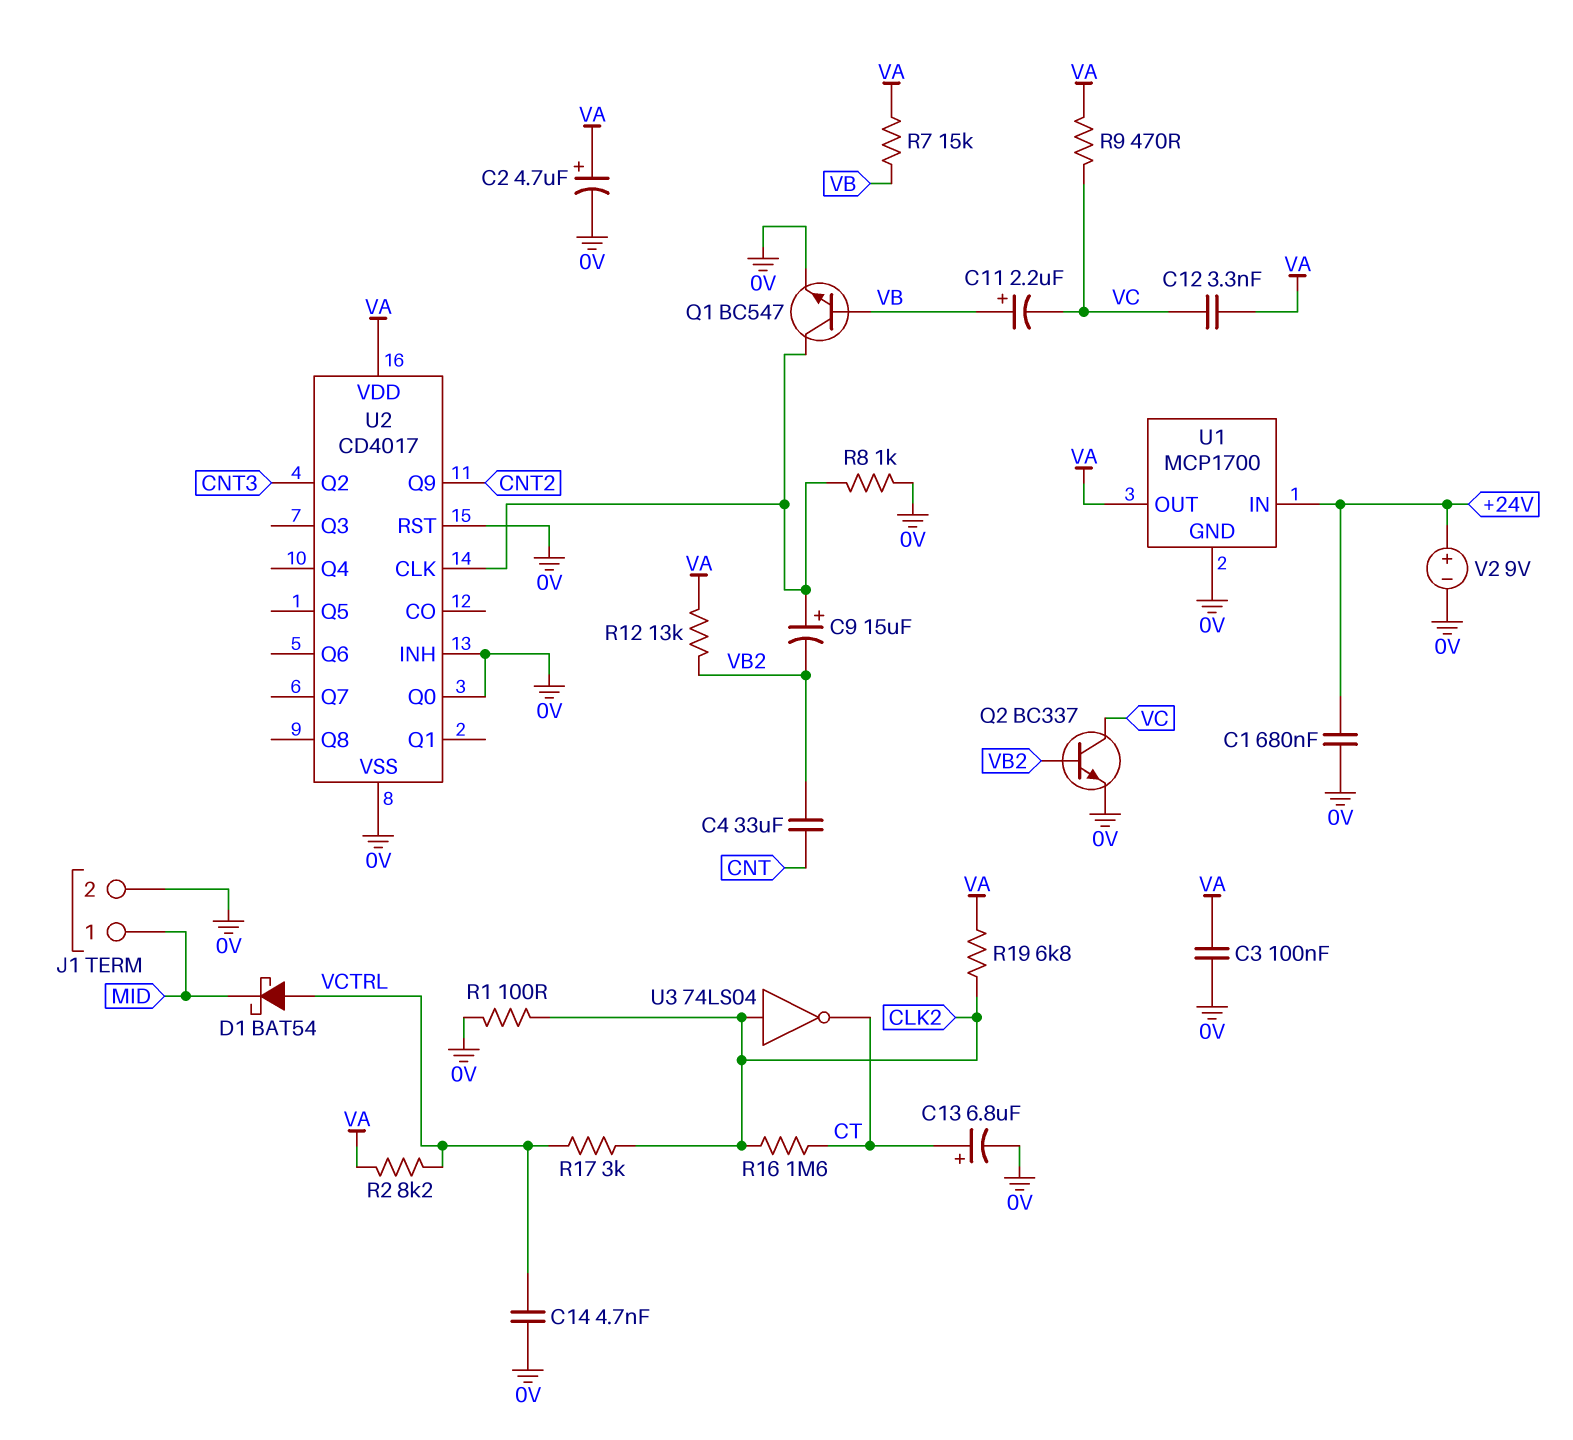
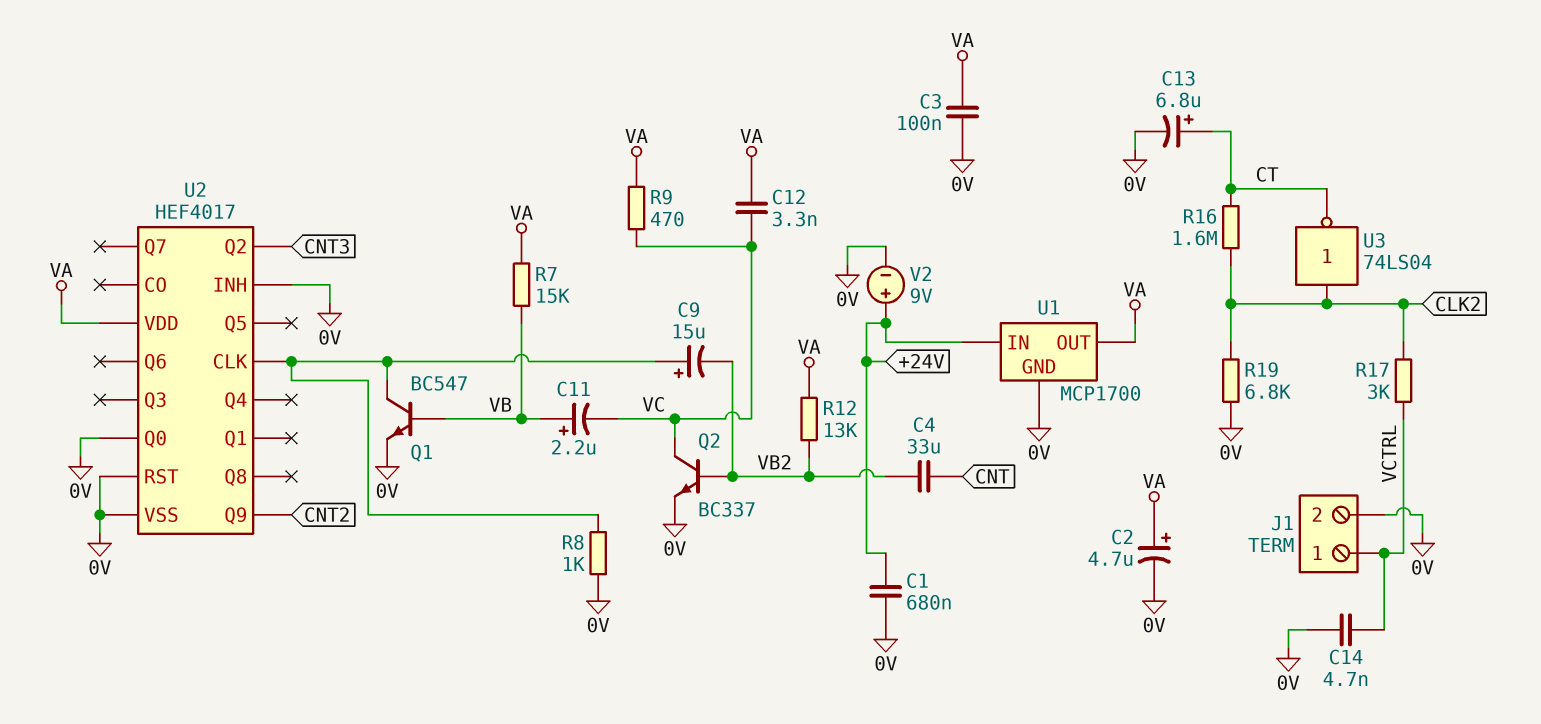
D1: schottky BAT54 (A VCTRL, K MID) -> none
J1 pin 1: MID -> VCTRL
R1: 100 (0V, CLK2) -> none
R2: 8.2k (VA, VCTRL) -> none
R19: 6.8k (CLK2, VA) -> 6.8k (0V, CLK2)
U2: CD4017 -> HEF4017

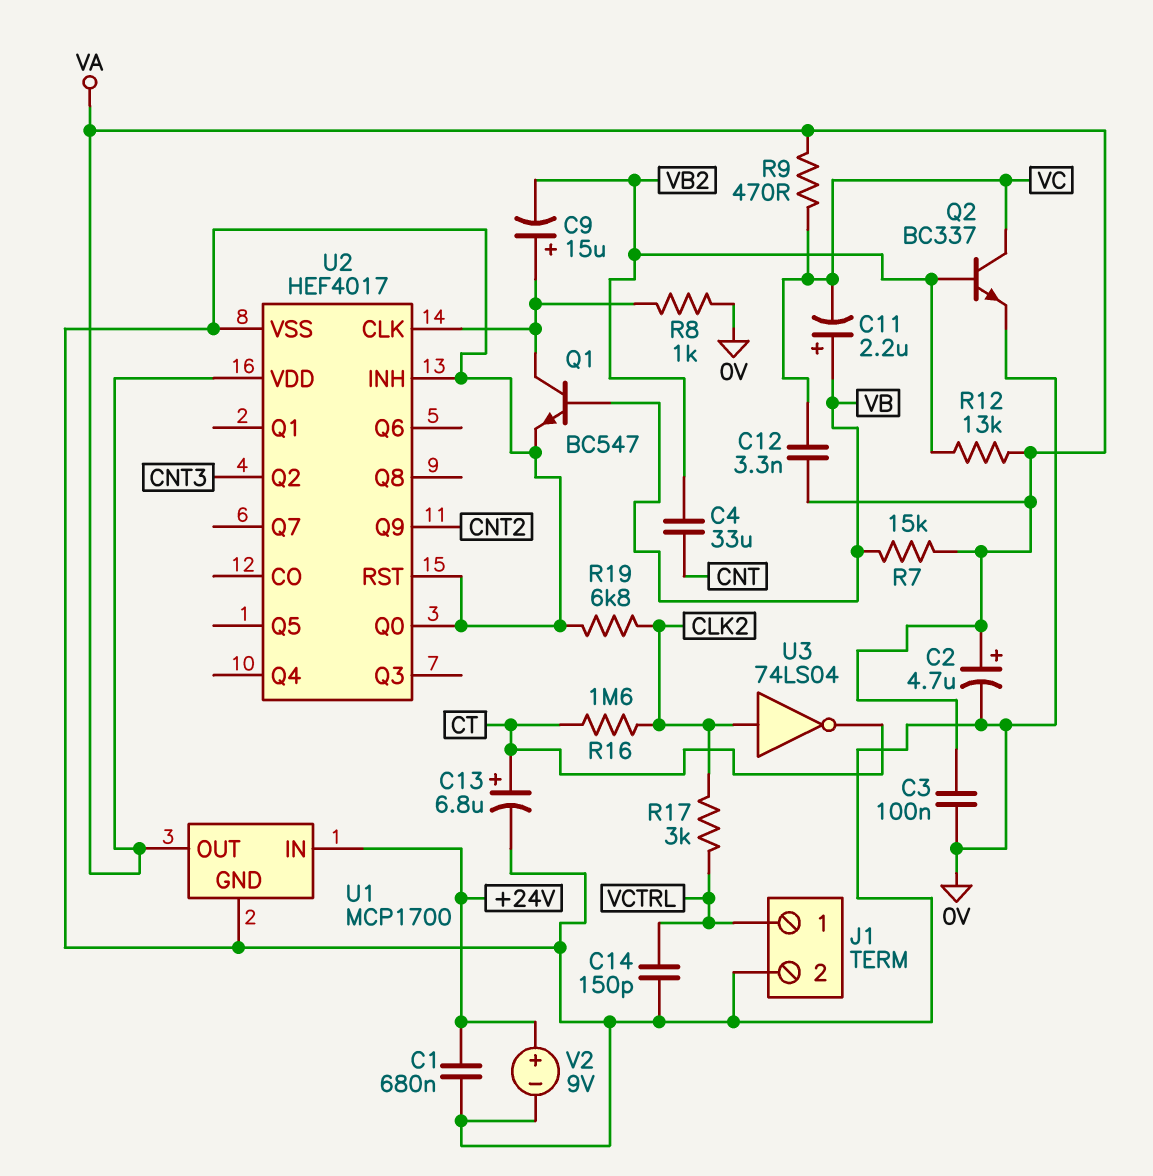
C14: 4.7nF (0V, VCTRL) -> 150pF (0V, VCTRL)

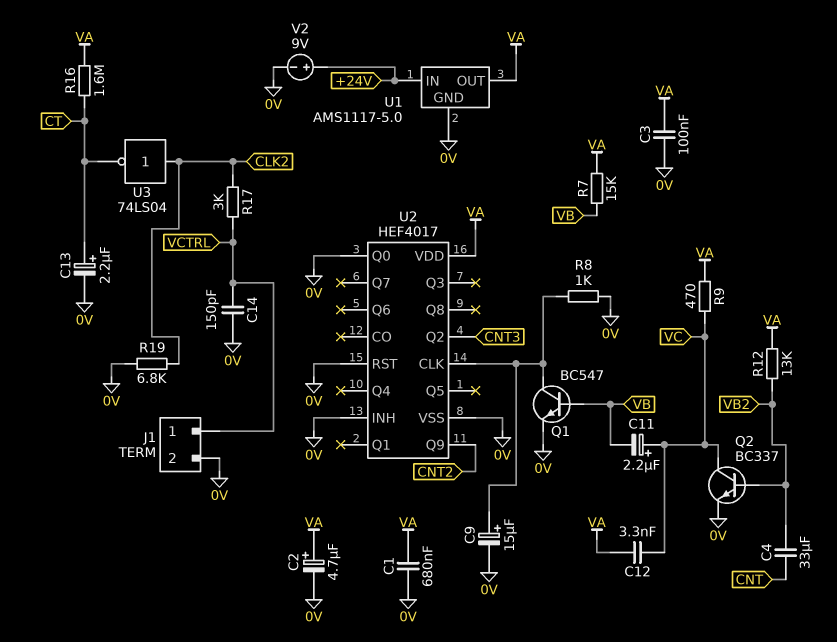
C1: 680nF (+24V, 0V) -> 680nF (0V, VA)
C9: 15uF (plus U2/CLK, minus VB2) -> 15uF (plus U2/CLK, minus 0V)
C11: 2.2uF (plus VB, minus VC) -> 2.2uF (plus VC, minus VB)
C13: 6.8uF (plus CT, minus 0V) -> 2.2uF (plus CT, minus 0V)
R16: 1.6M (CLK2, CT) -> 1.6M (CT, VA)
U1: MCP1700 -> AMS1117-5.0

